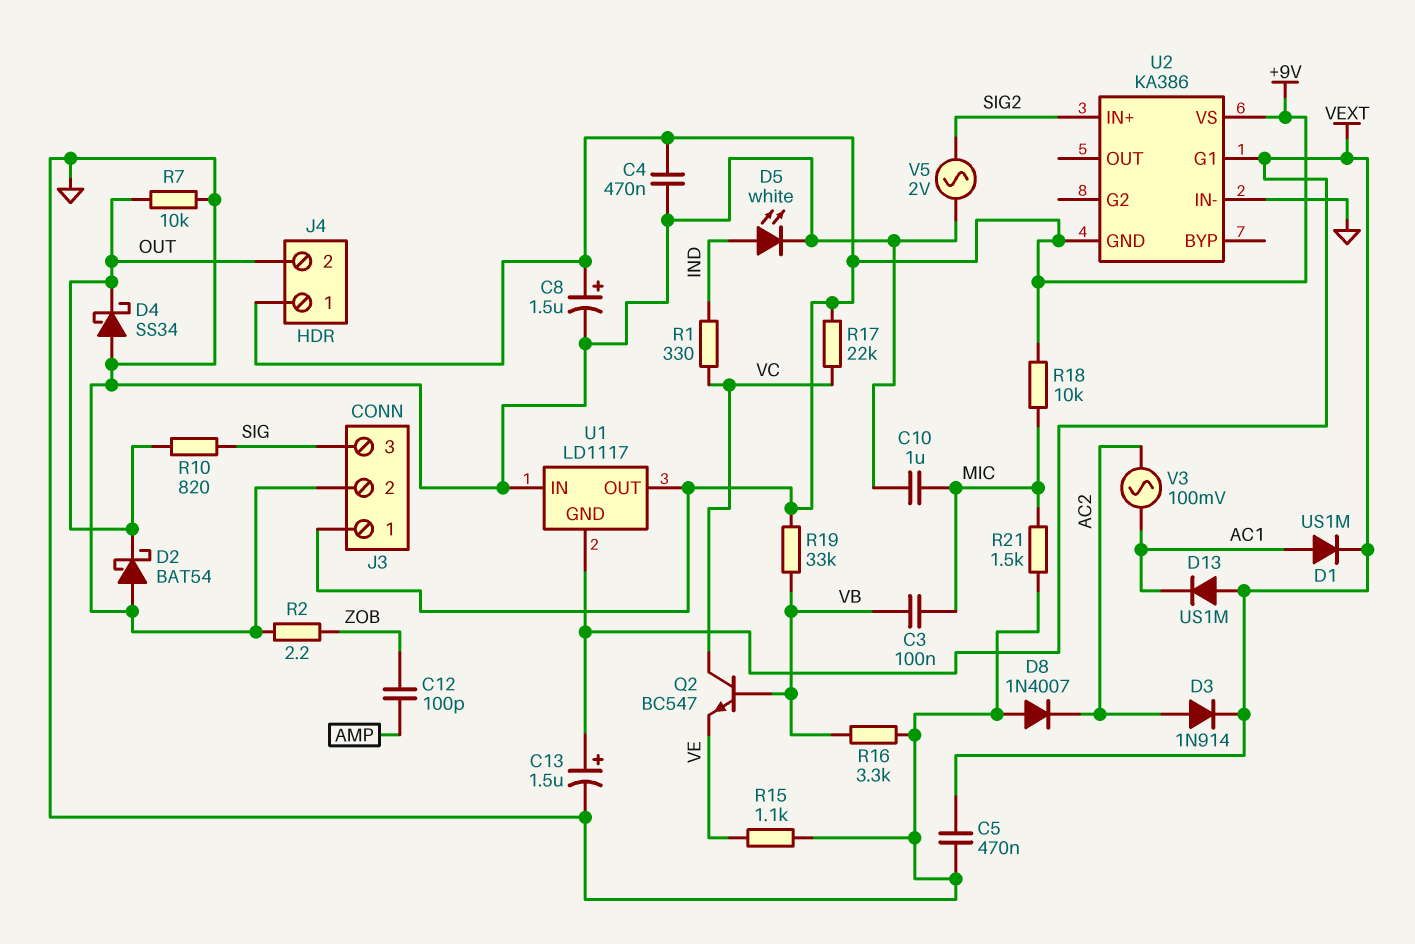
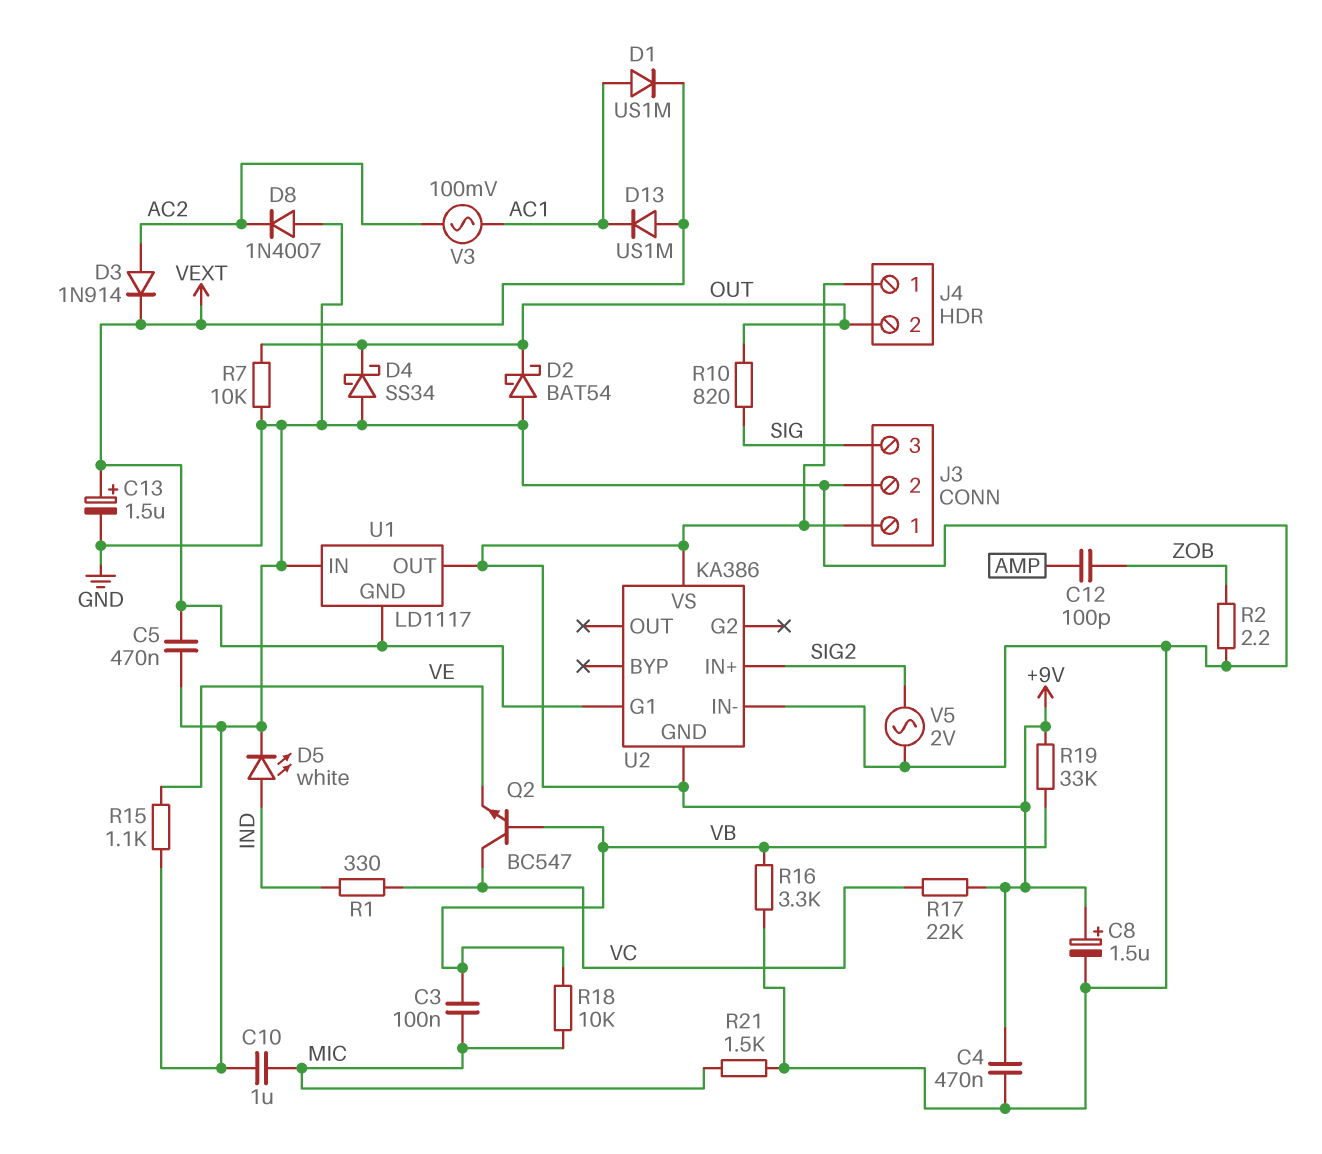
R18: 10k (+9V, MIC) -> 10k (MIC, VB)

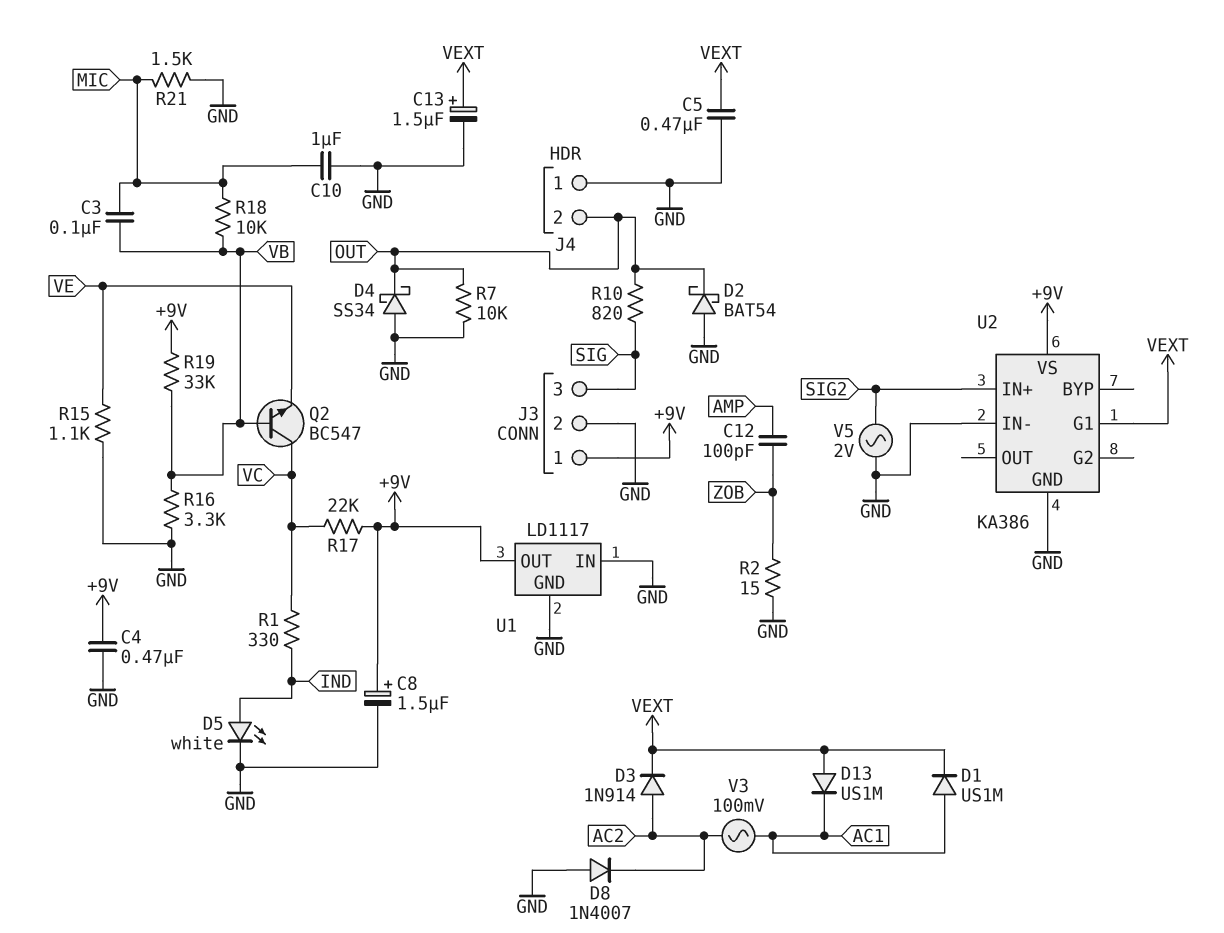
J4 pin 1: +9V -> GND
R2: 2.2 (GND, ZOB) -> 15 (GND, ZOB)
U1 pin GND: VEXT -> GND
U2 pin GND: +9V -> GND

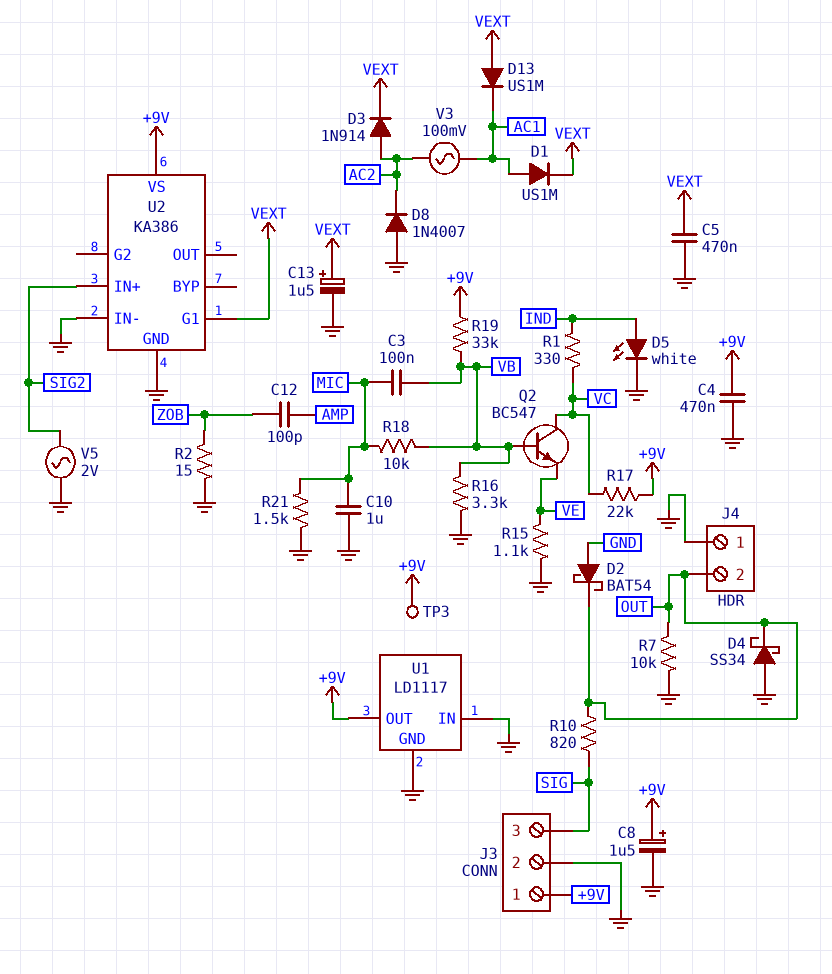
TP3: none -> test point (+9V)

